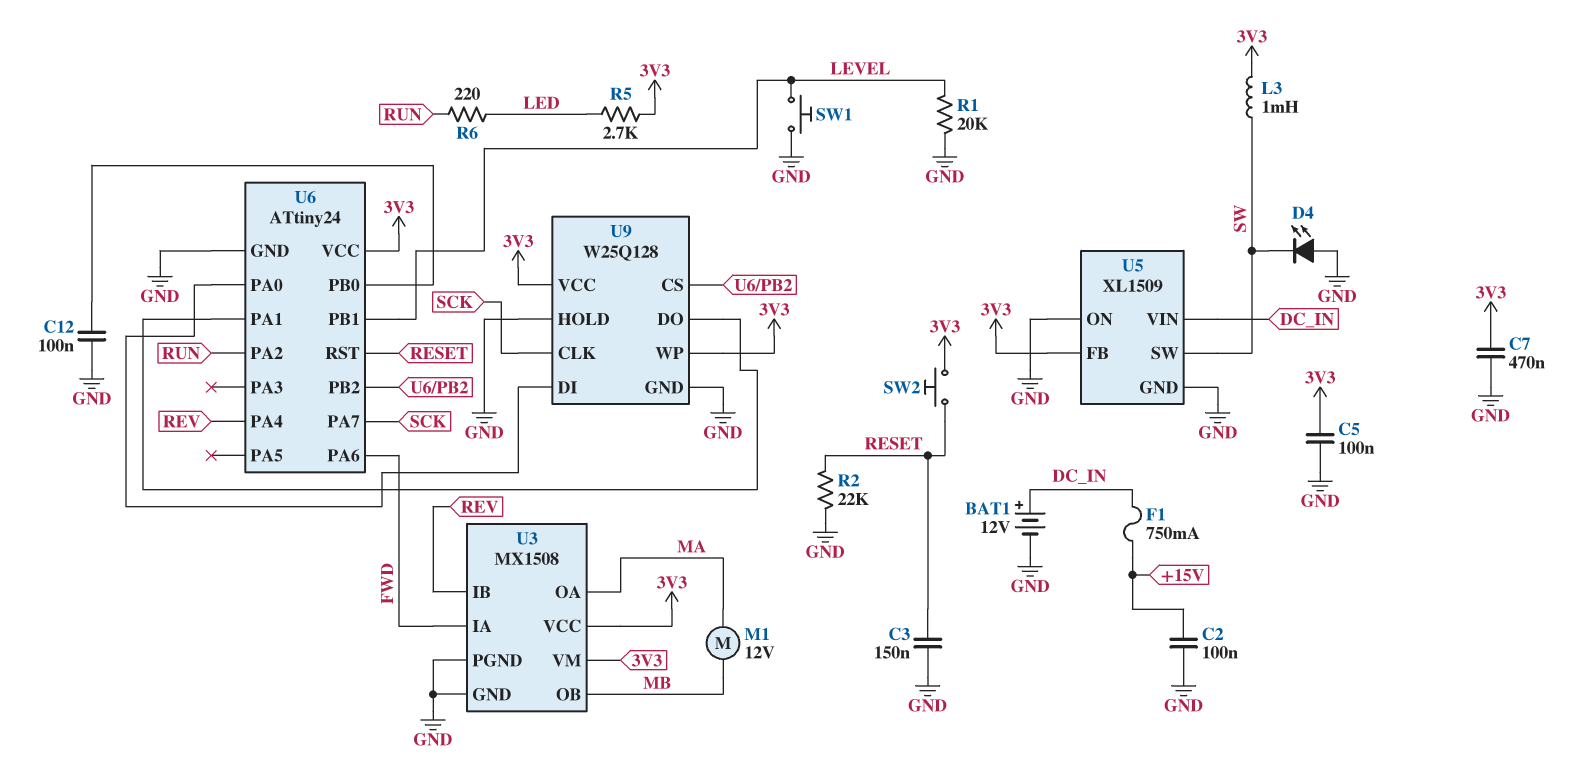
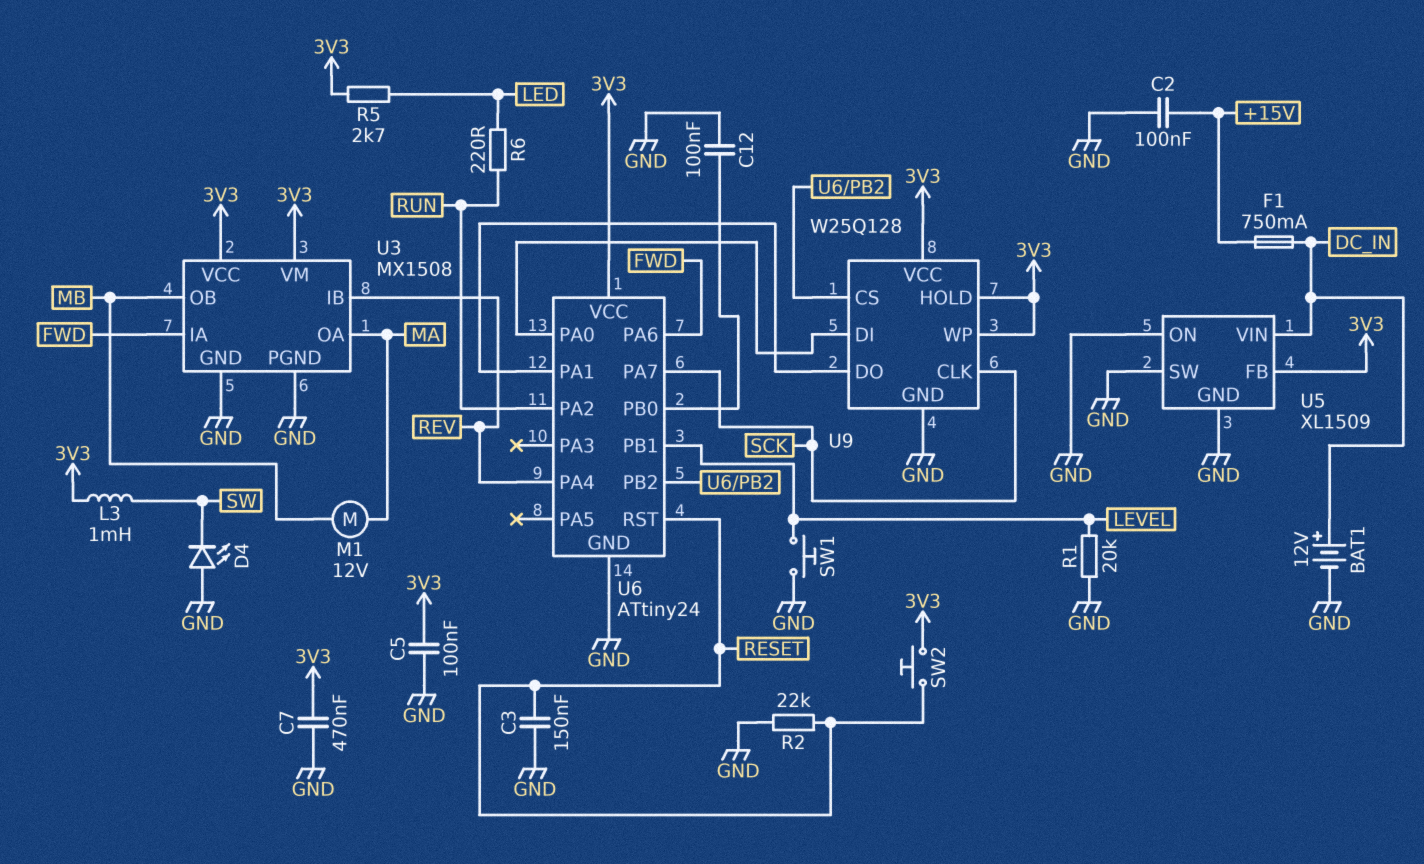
U5 pin SW: SW -> GND
U9 pin HOLD: GND -> 3V3

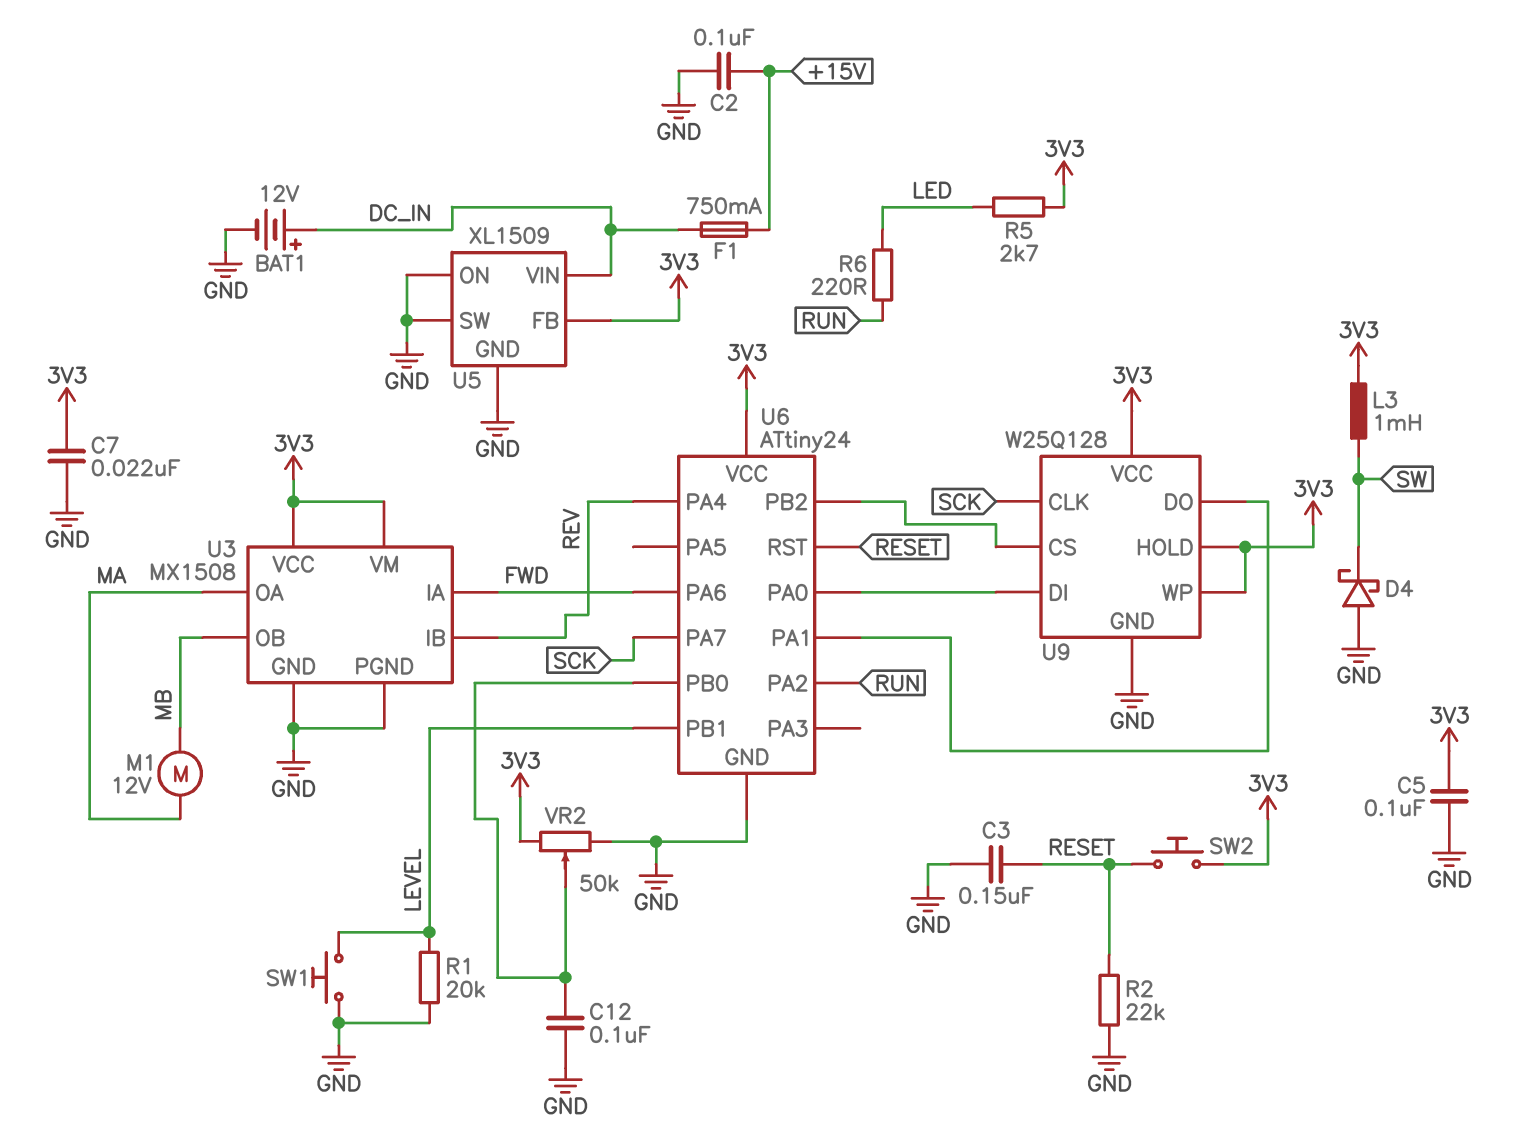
C7: 470nF (3V3, GND) -> 22nF (3V3, GND)
D4: LED (A GND, K SW) -> schottky (A GND, K SW)
VR2: none -> 50k (3V3, GND, wiper U6/PB0)

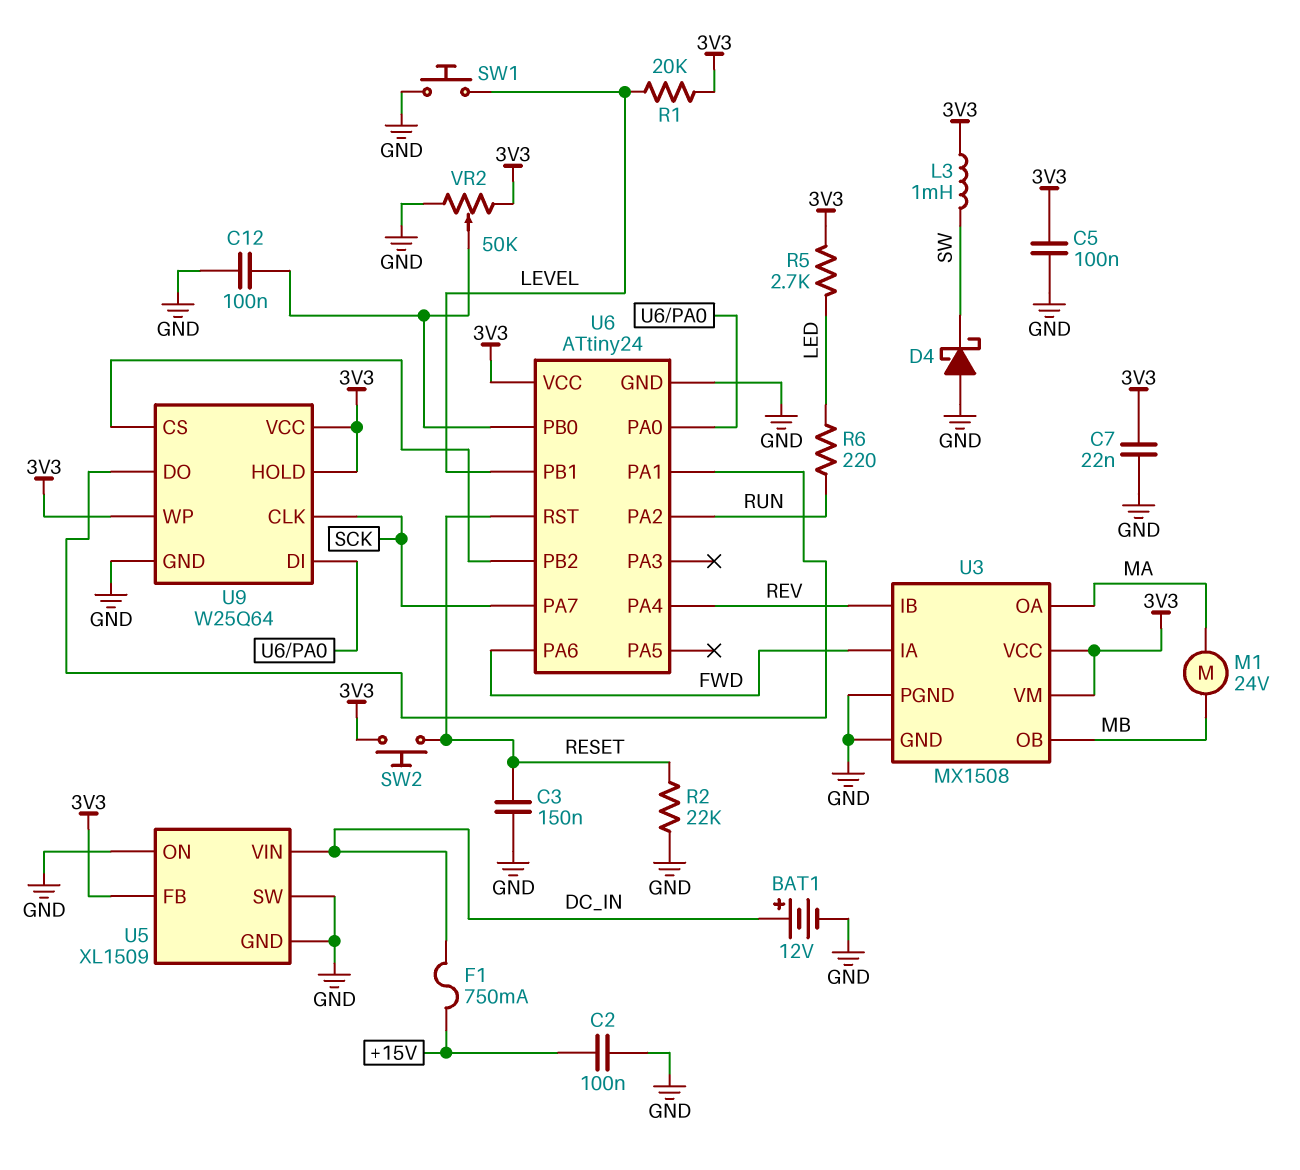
M1: motor 12V (MA, MB) -> motor 24V (MA, MB)
R1: 20k (GND, LEVEL) -> 20k (3V3, LEVEL)
U9: W25Q128 -> W25Q64

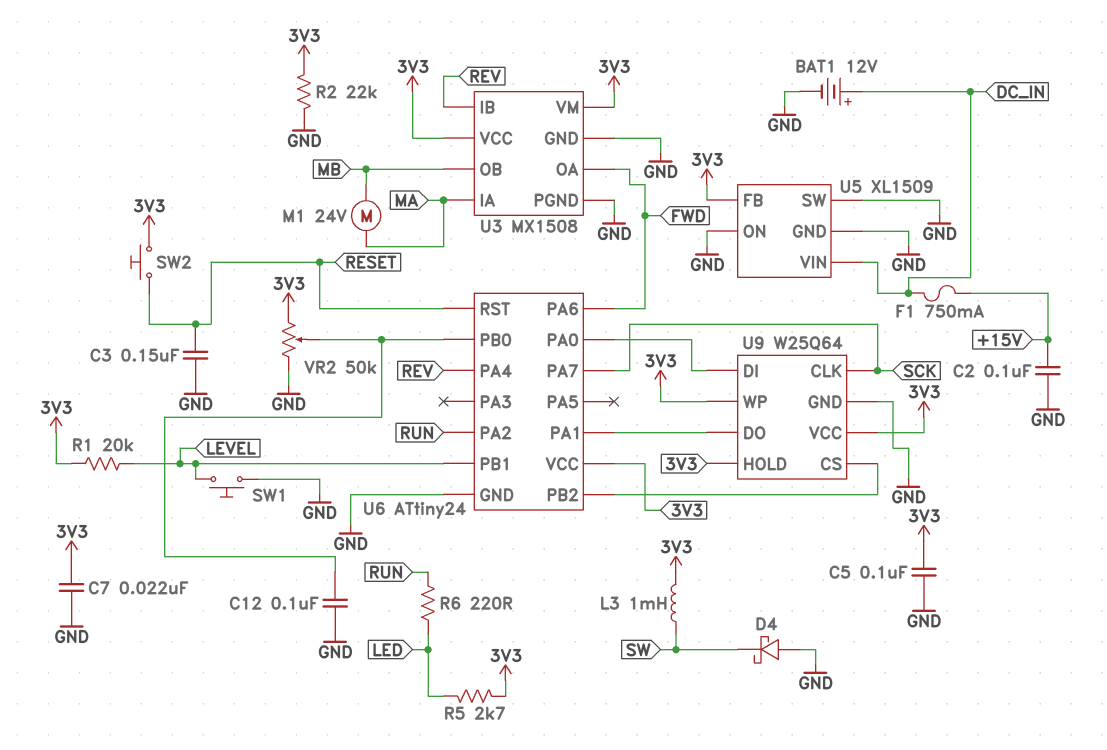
R2: 22k (GND, RESET) -> 22k (3V3, GND)
U3 pin IA: FWD -> MA
U3 pin OA: MA -> FWD

